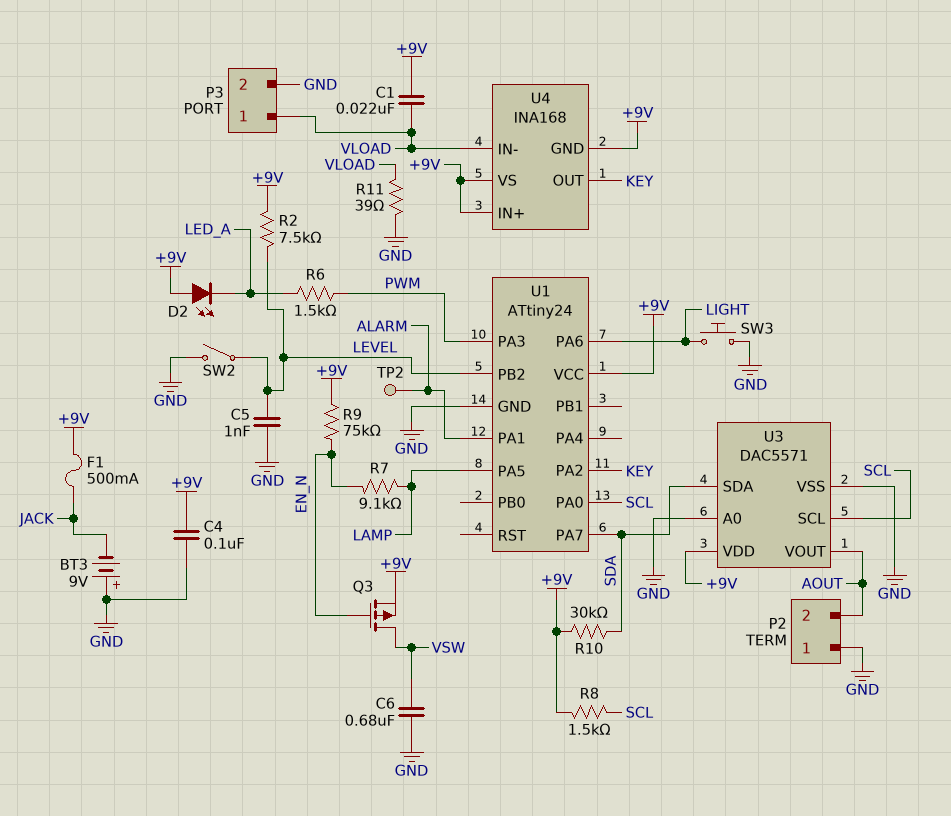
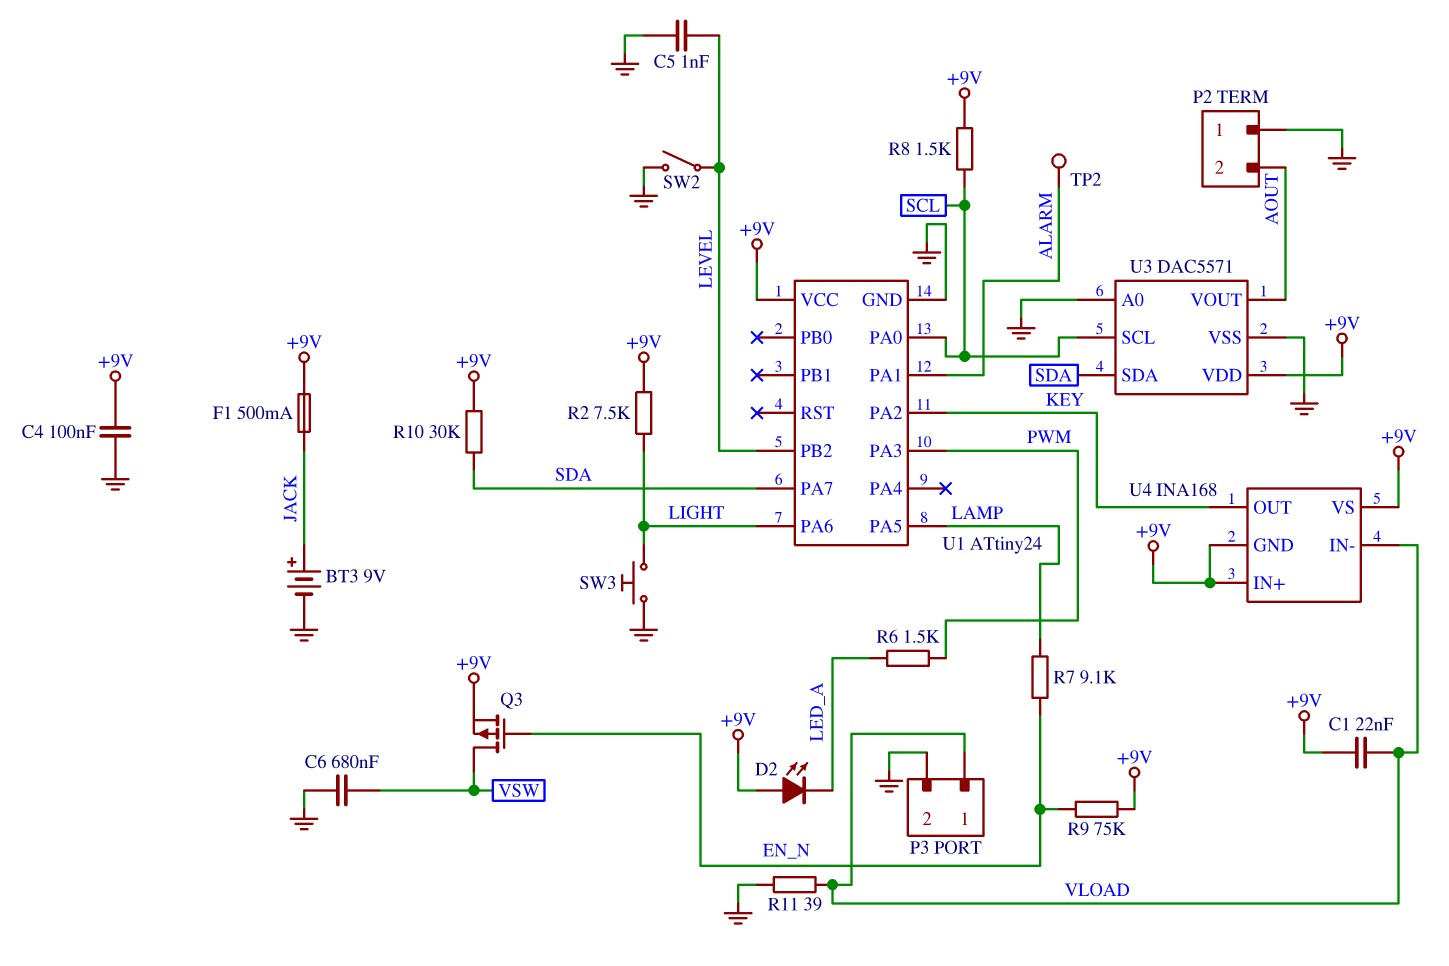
BT3: 9V (plus GND, minus JACK) -> 9V (plus JACK, minus GND)
R2: 7.5k (+9V, LEVEL) -> 7.5k (+9V, LIGHT)

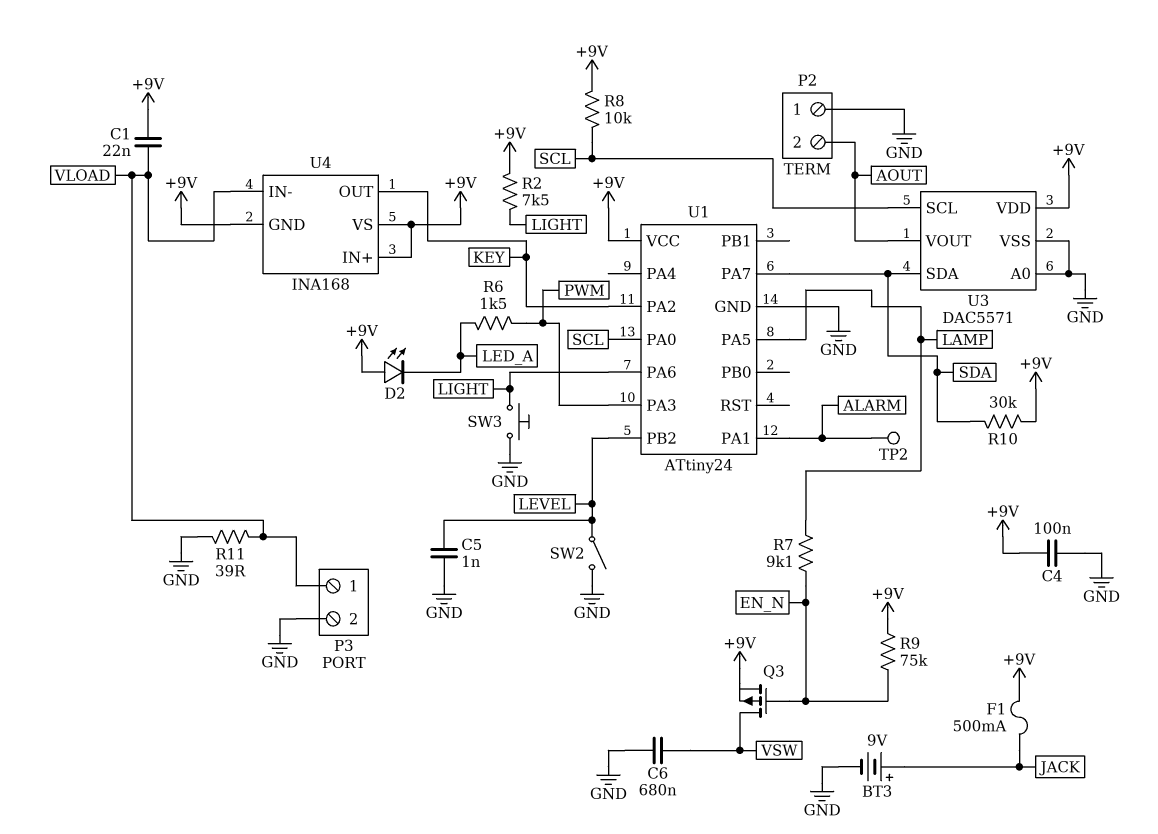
R8: 1.5k (+9V, SCL) -> 10k (+9V, SCL)

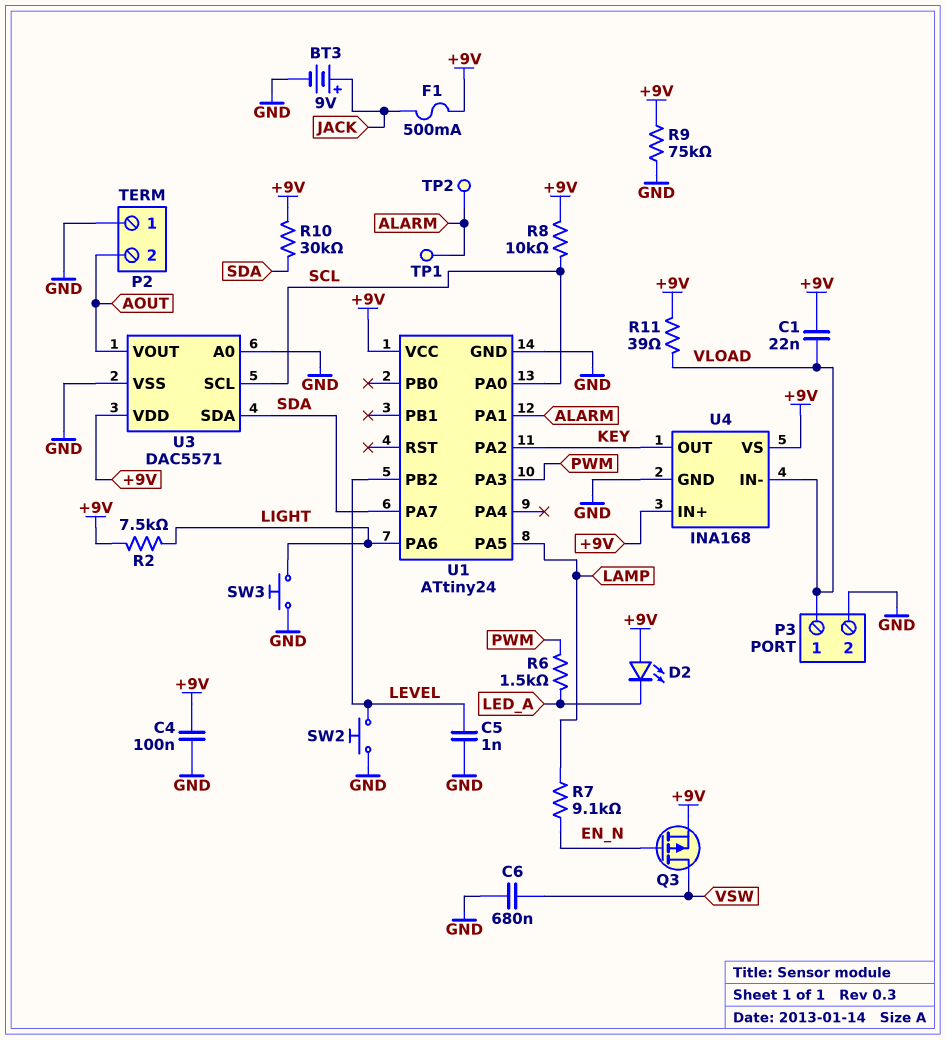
R9: 75k (+9V, EN_N) -> 75k (+9V, GND)
R11: 39 (GND, VLOAD) -> 39 (+9V, VLOAD)
SW2: switch (GND, LEVEL) -> button (GND, LEVEL)
TP1: none -> test point (ALARM)
U4 pin GND: +9V -> GND

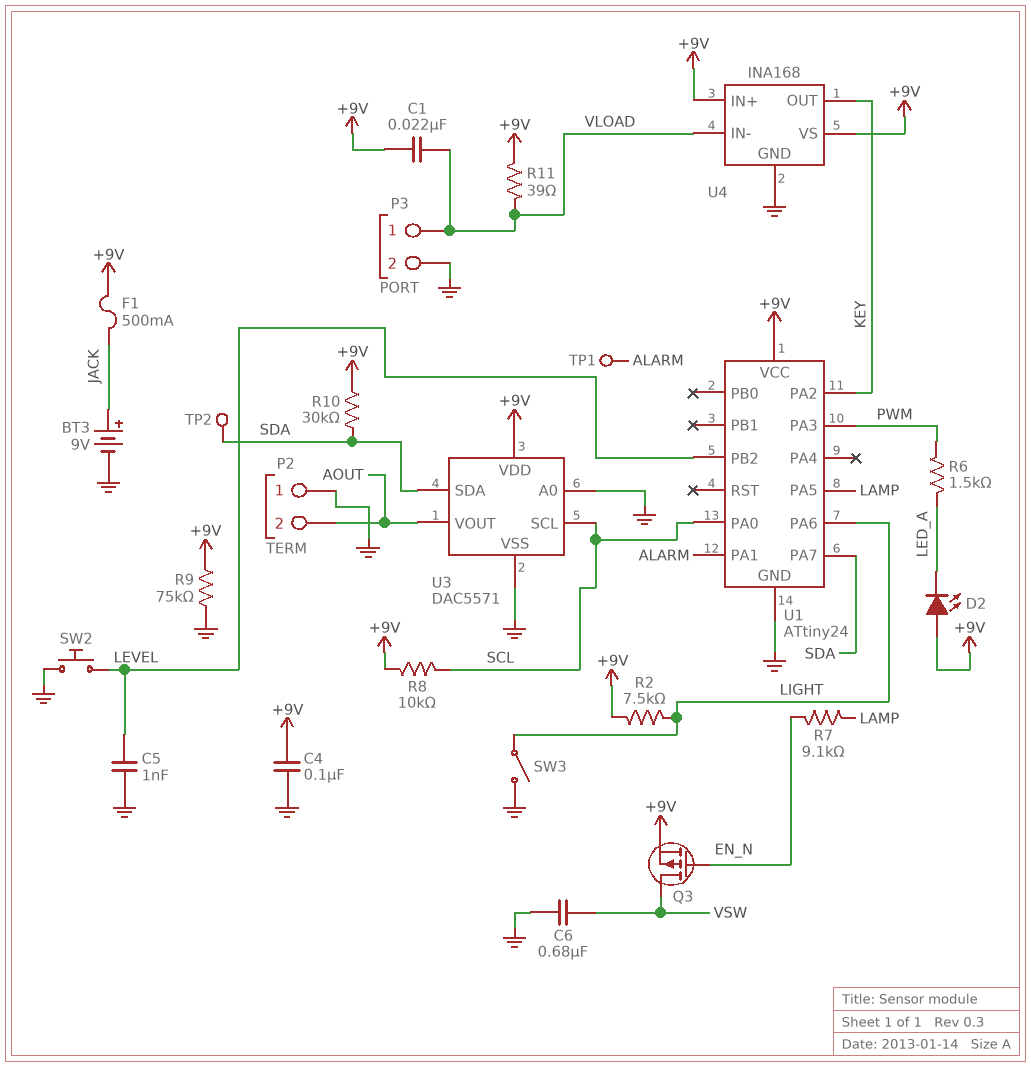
SW3: button (GND, LIGHT) -> switch (GND, LIGHT)
TP2: test point (ALARM) -> test point (SDA)

